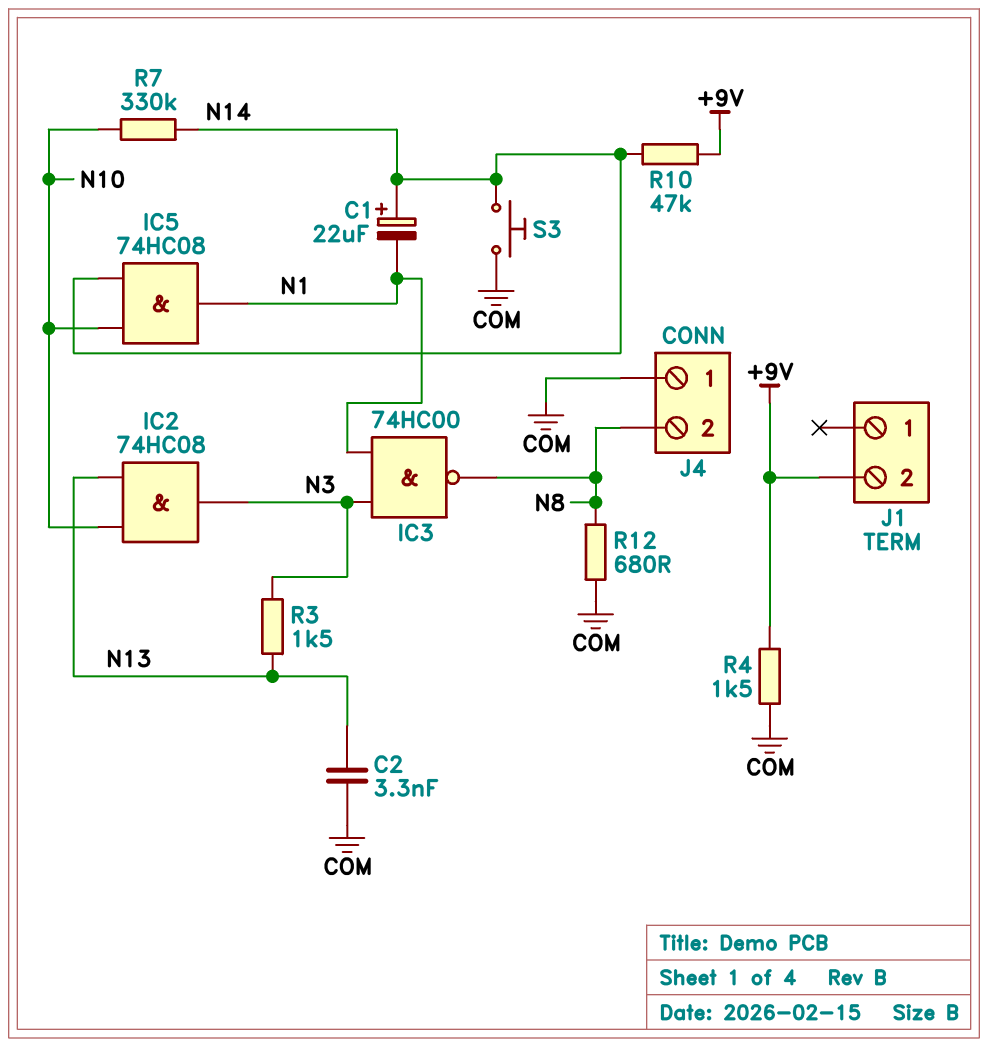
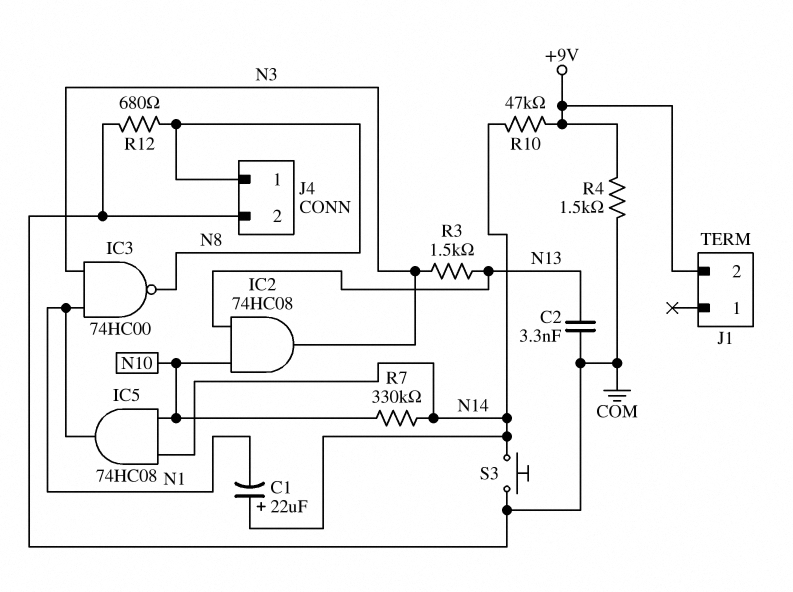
J4 pin 1: COM -> N8
J4 pin 2: N8 -> COM

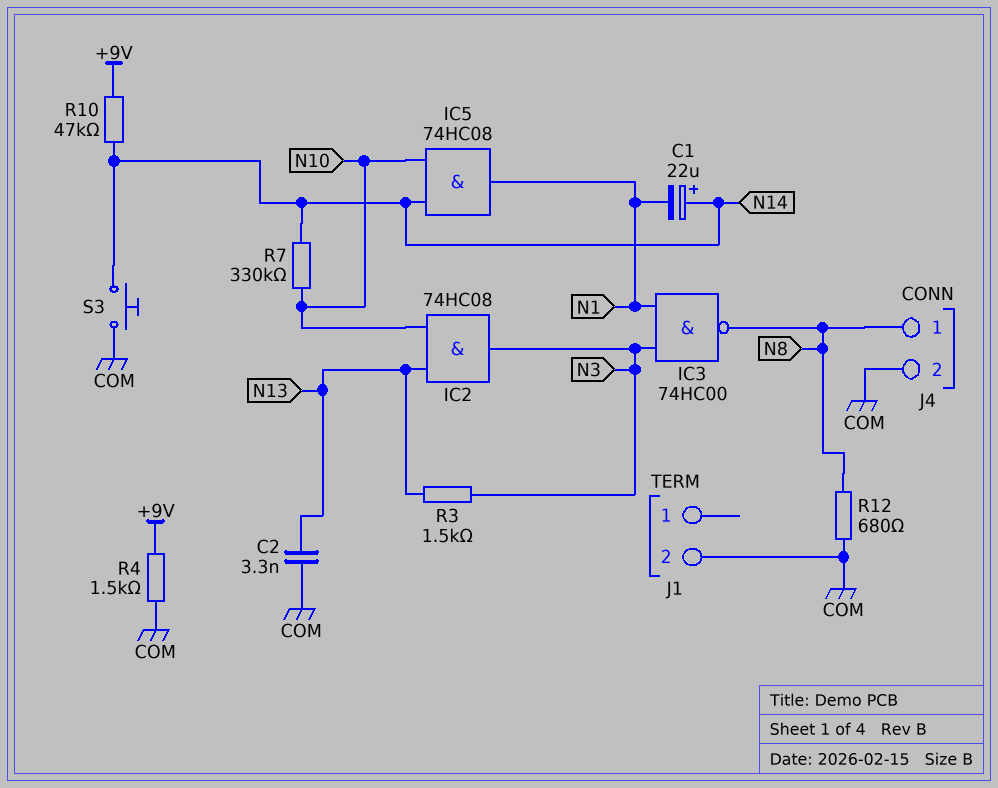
J1 pin 2: +9V -> COM

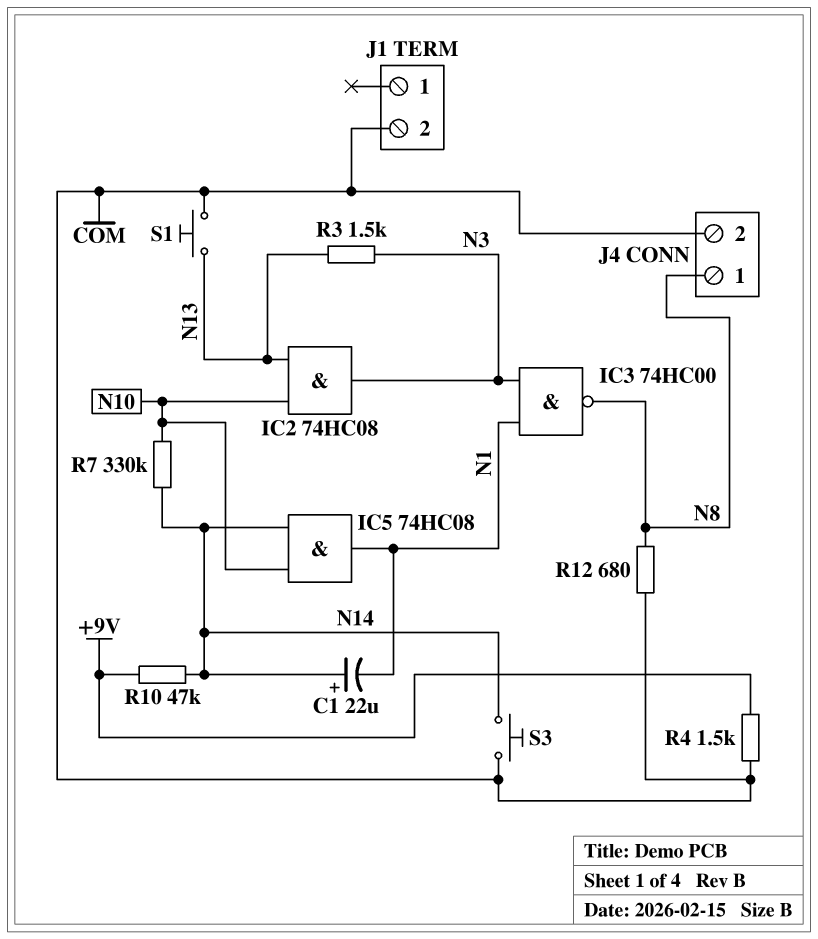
C2: 3.3nF (COM, N13) -> none
S1: none -> button (COM, N13)

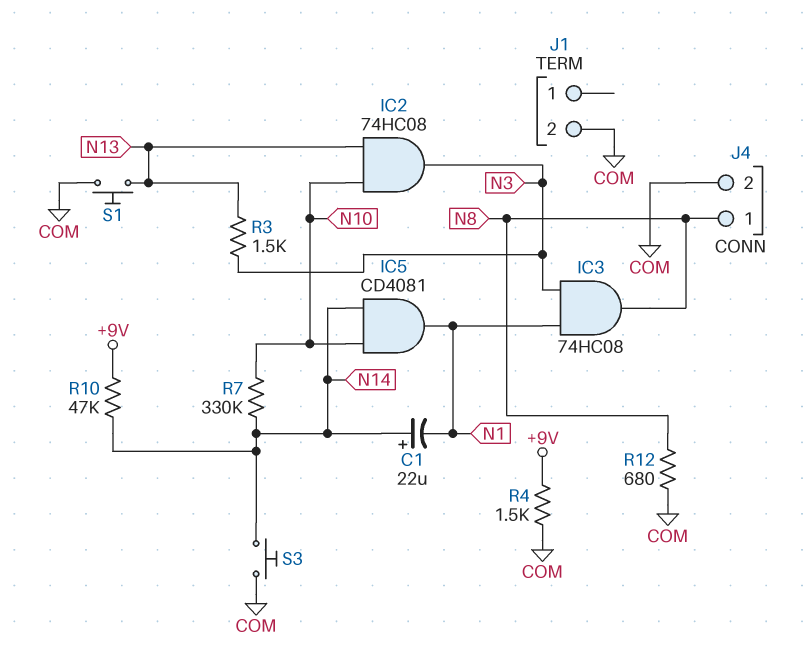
IC3: NAND 74HC00 (in N1, in N3, out N8) -> AND 74HC08 (in N1, in N3, out N8)
IC5: AND 74HC08 (in N10, in N14, out N1) -> AND CD4081 (in N10, in N14, out N1)

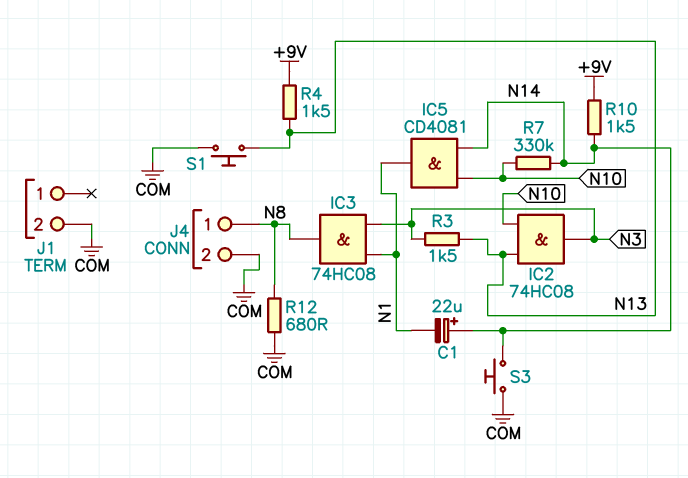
R4: 1.5k (+9V, COM) -> 1.5k (+9V, N13)
R10: 47k (+9V, N14) -> 1.5k (+9V, N14)

